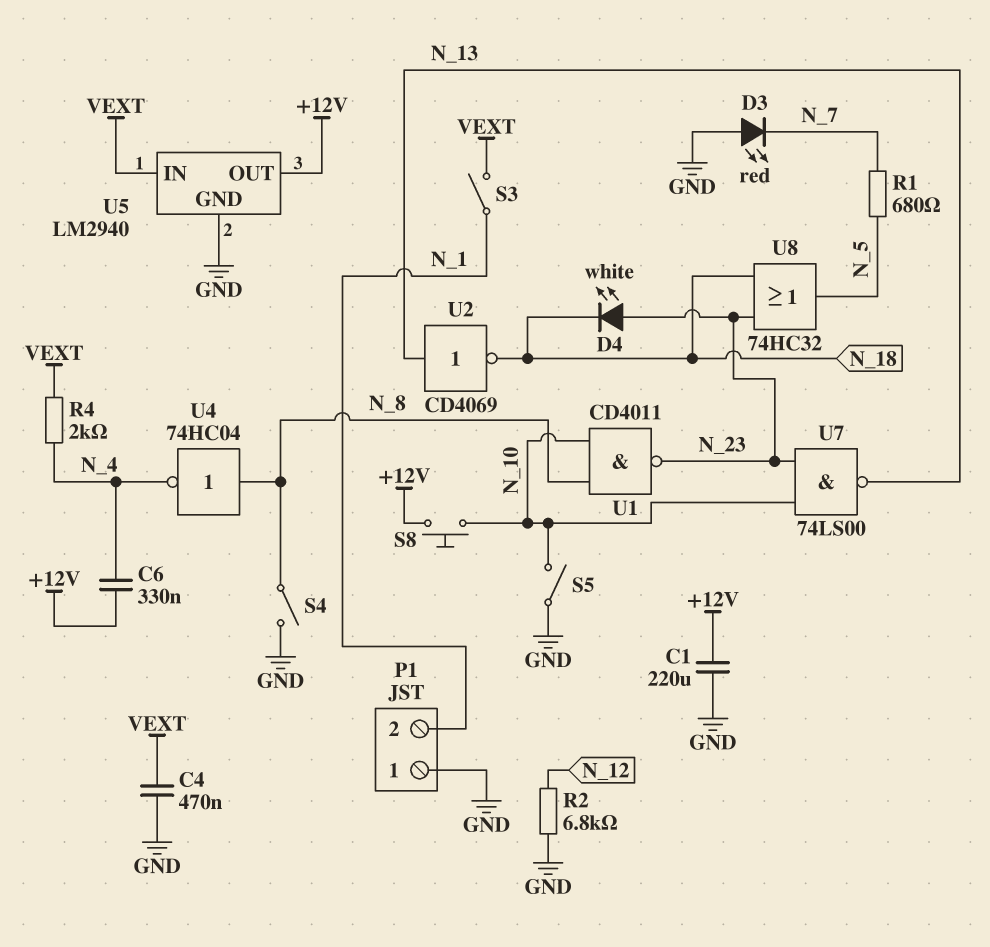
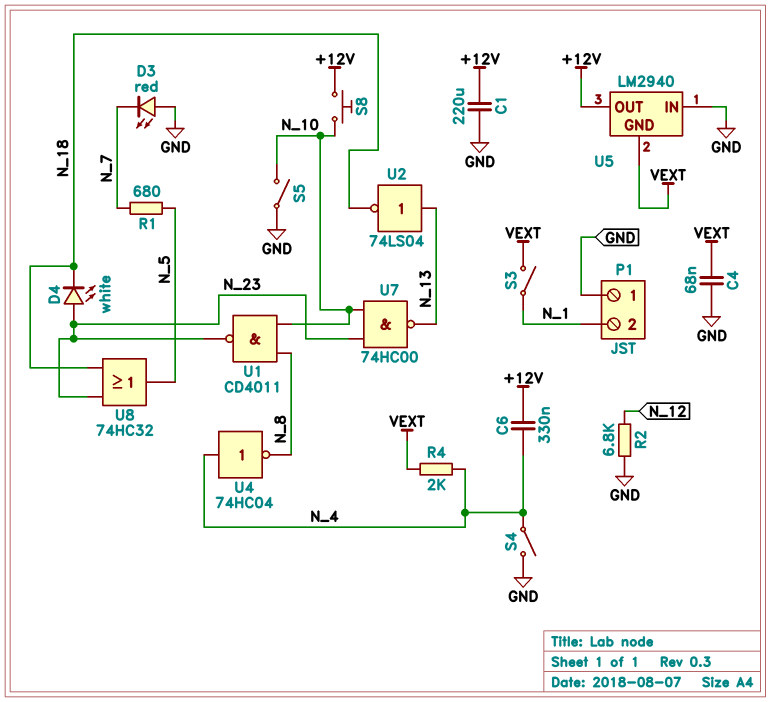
C4: 470nF (GND, VEXT) -> 68nF (GND, VEXT)
S4: switch (GND, N_8) -> switch (GND, N_4)
U2: NOT CD4069 (in N_13, out N_18) -> NOT 74LS04 (in N_13, out N_18)
U4: NOT 74HC04 (in N_8, out N_4) -> NOT 74HC04 (in N_4, out N_8)
U5 pin GND: GND -> VEXT
U5 pin IN: VEXT -> GND
U7: NAND 74LS00 (in N_10, in N_23, out N_13) -> NAND 74HC00 (in N_10, in N_23, out N_13)

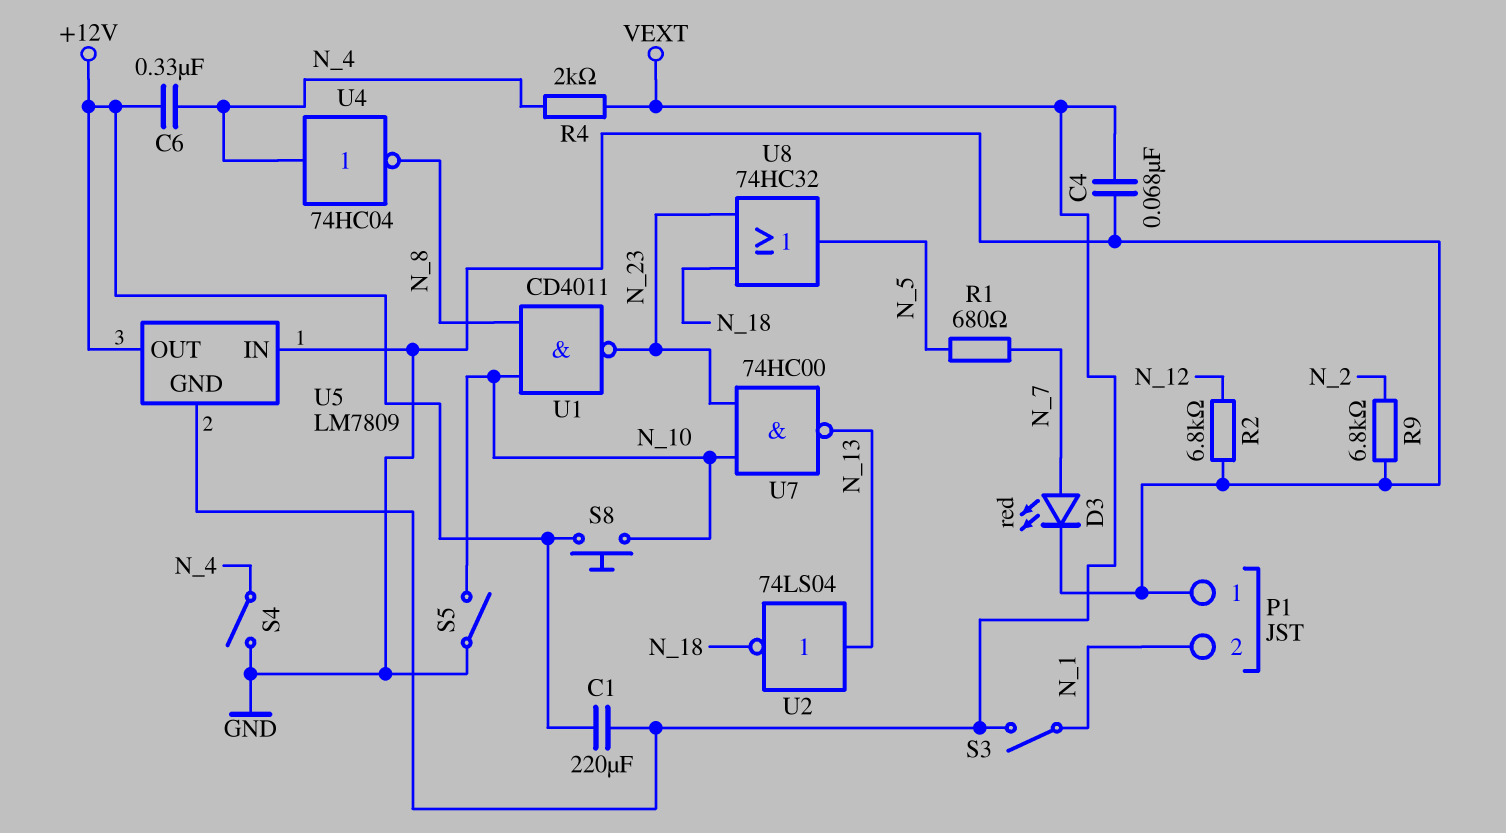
C1: 220uF (+12V, GND) -> 220uF (+12V, VEXT)
D3: LED red (A GND, K N_7) -> LED red (A N_7, K GND)
D4: LED white (A N_23, K N_18) -> none
R9: none -> 6.8k (GND, N_2)
U5: LM2940 -> LM7809

